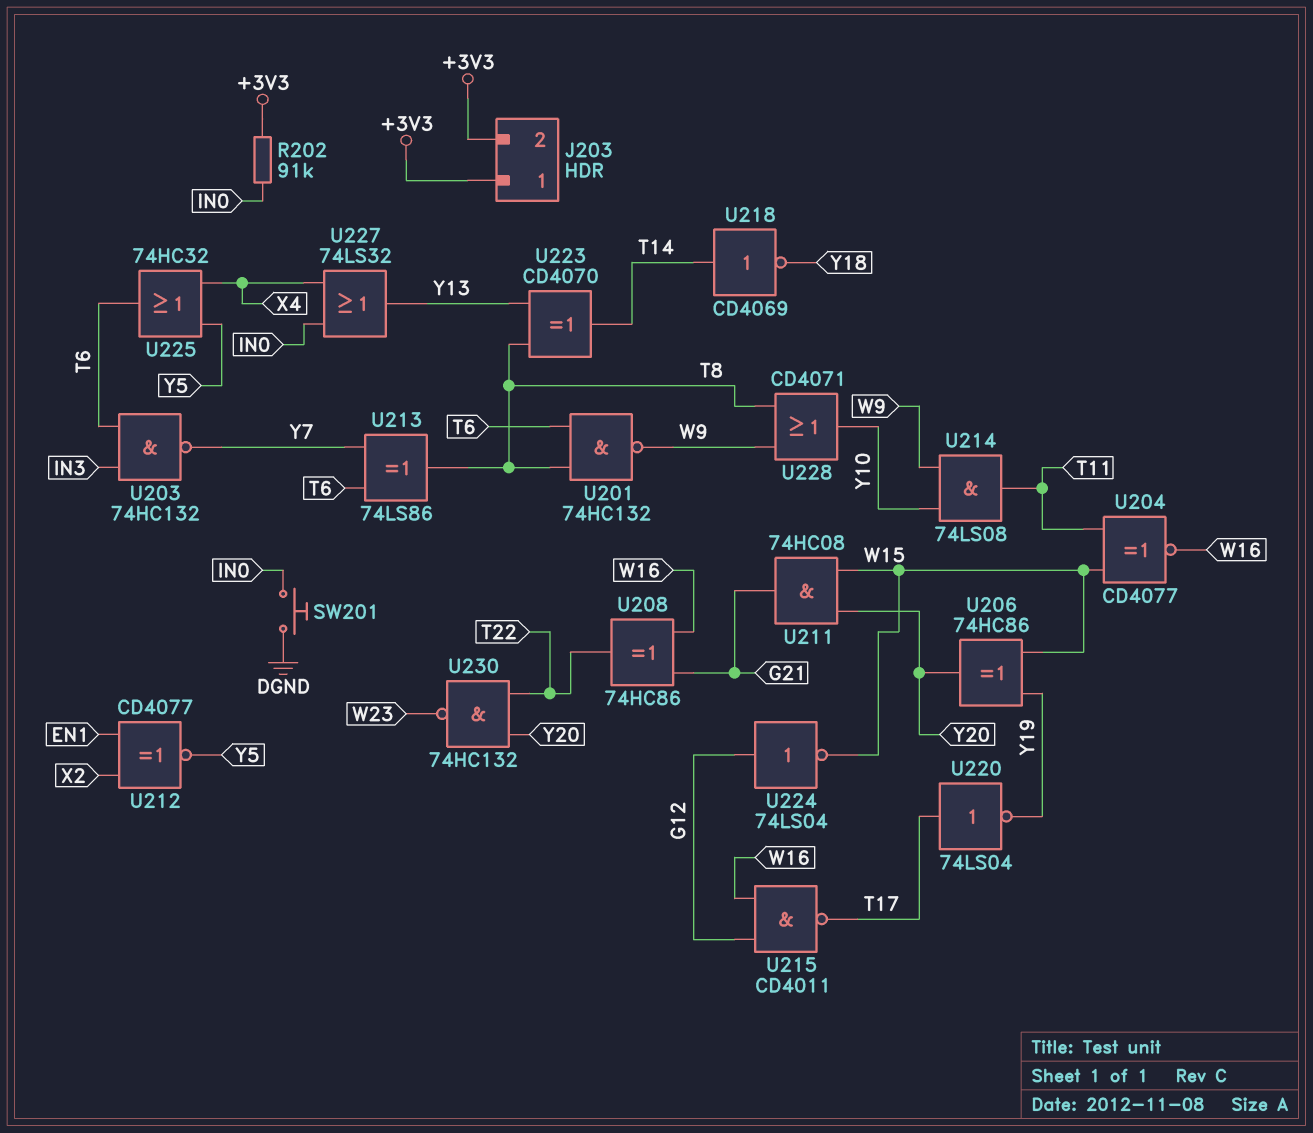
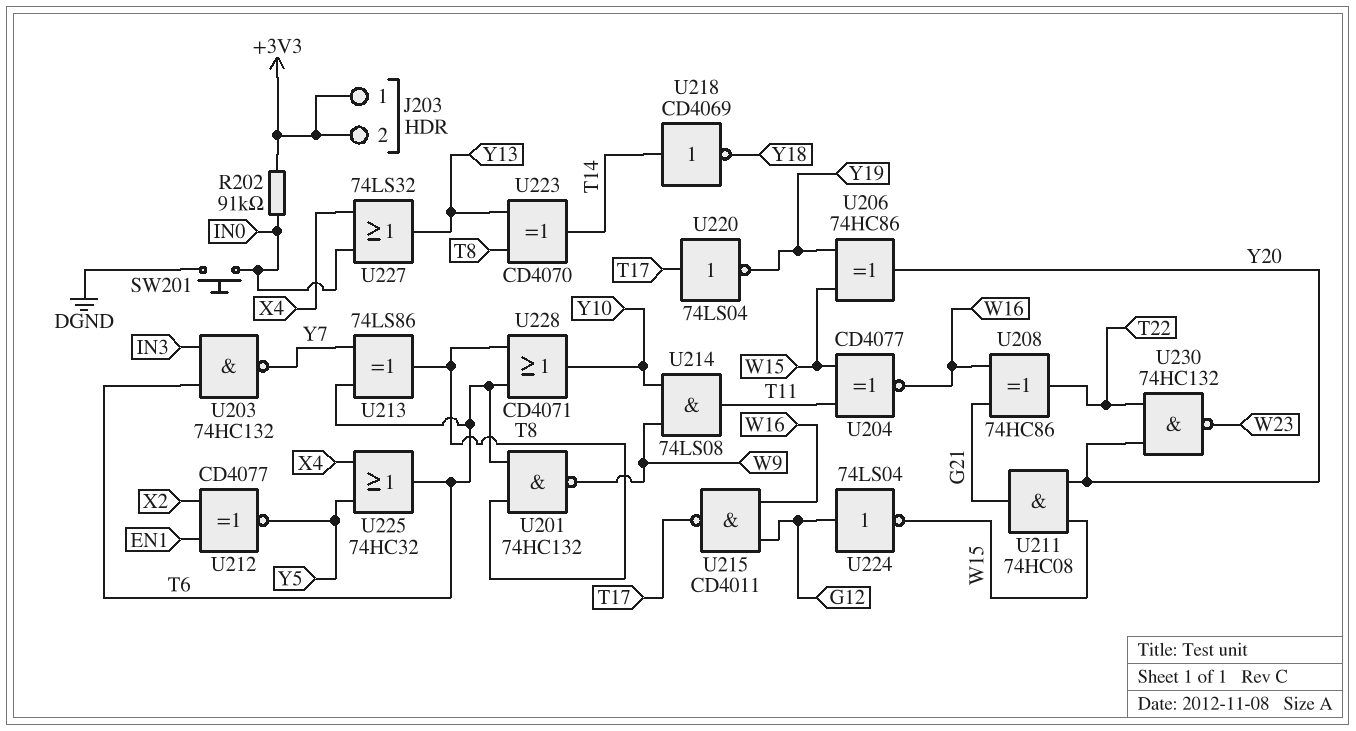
U228: OR CD4071 (in T8, in W9, out Y10) -> OR CD4071 (in T6, in T8, out Y10)

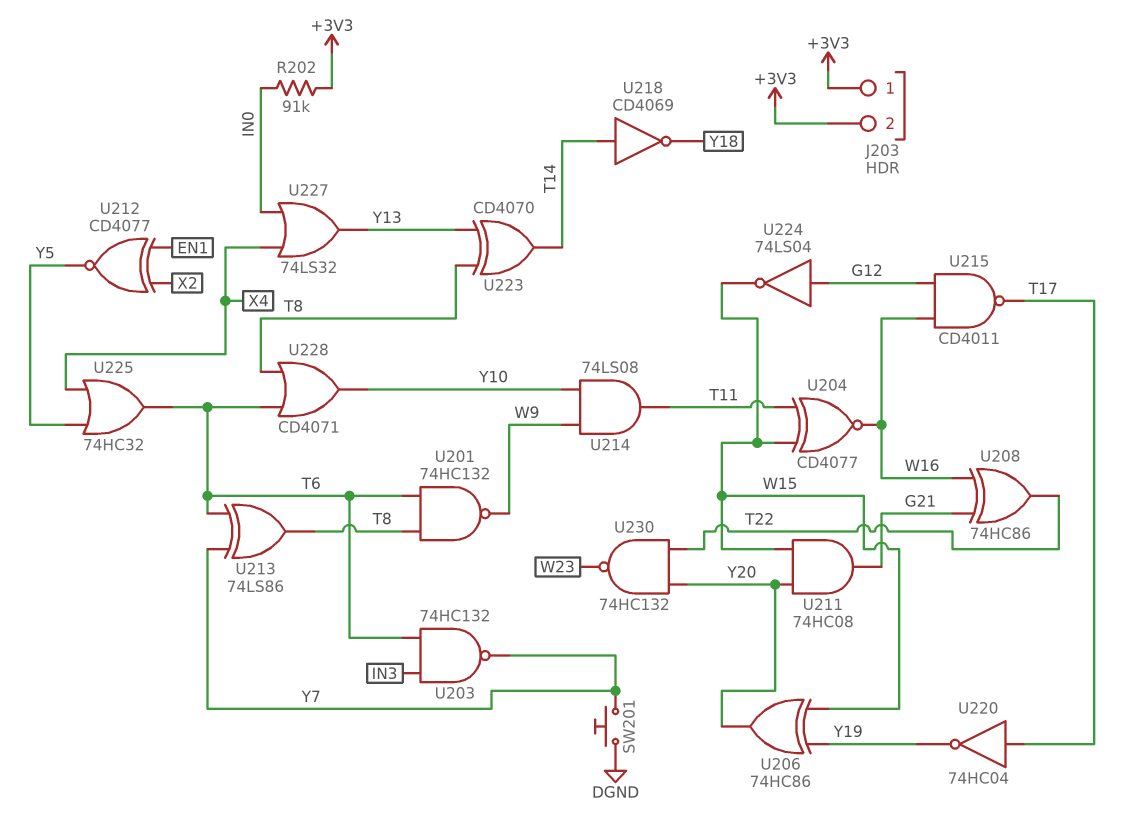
SW201: button (DGND, IN0) -> button (DGND, Y7)
U220: NOT 74LS04 (in T17, out Y19) -> NOT 74HC04 (in T17, out Y19)

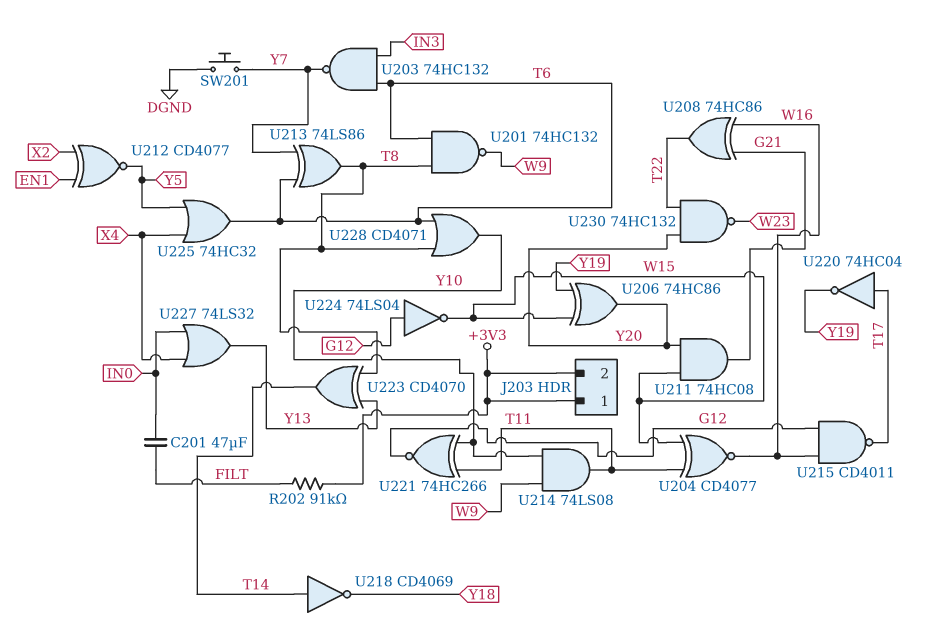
C201: none -> 47uF (FILT, IN0)
R202: 91k (+3V3, IN0) -> 91k (+3V3, FILT)
U221: none -> XNOR 74HC266 (in T11, in Y10, out G12)

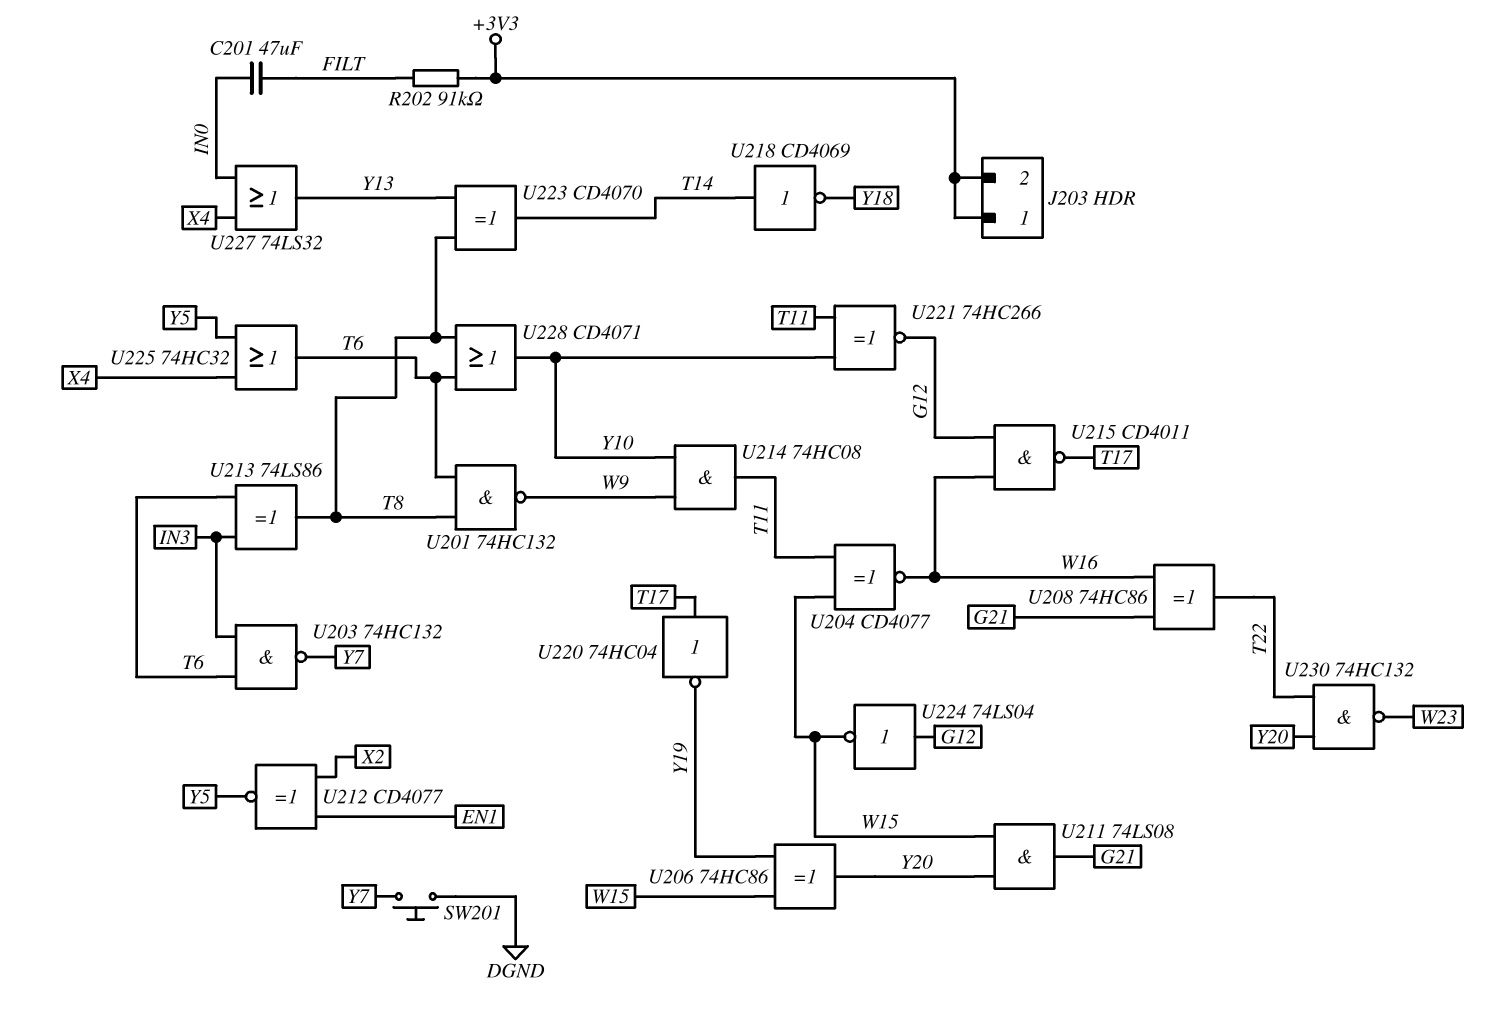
U211: AND 74HC08 (in W15, in Y20, out G21) -> AND 74LS08 (in W15, in Y20, out G21)
U213: XOR 74LS86 (in T6, in Y7, out T8) -> XOR 74LS86 (in IN3, in T6, out T8)
U214: AND 74LS08 (in W9, in Y10, out T11) -> AND 74HC08 (in W9, in Y10, out T11)

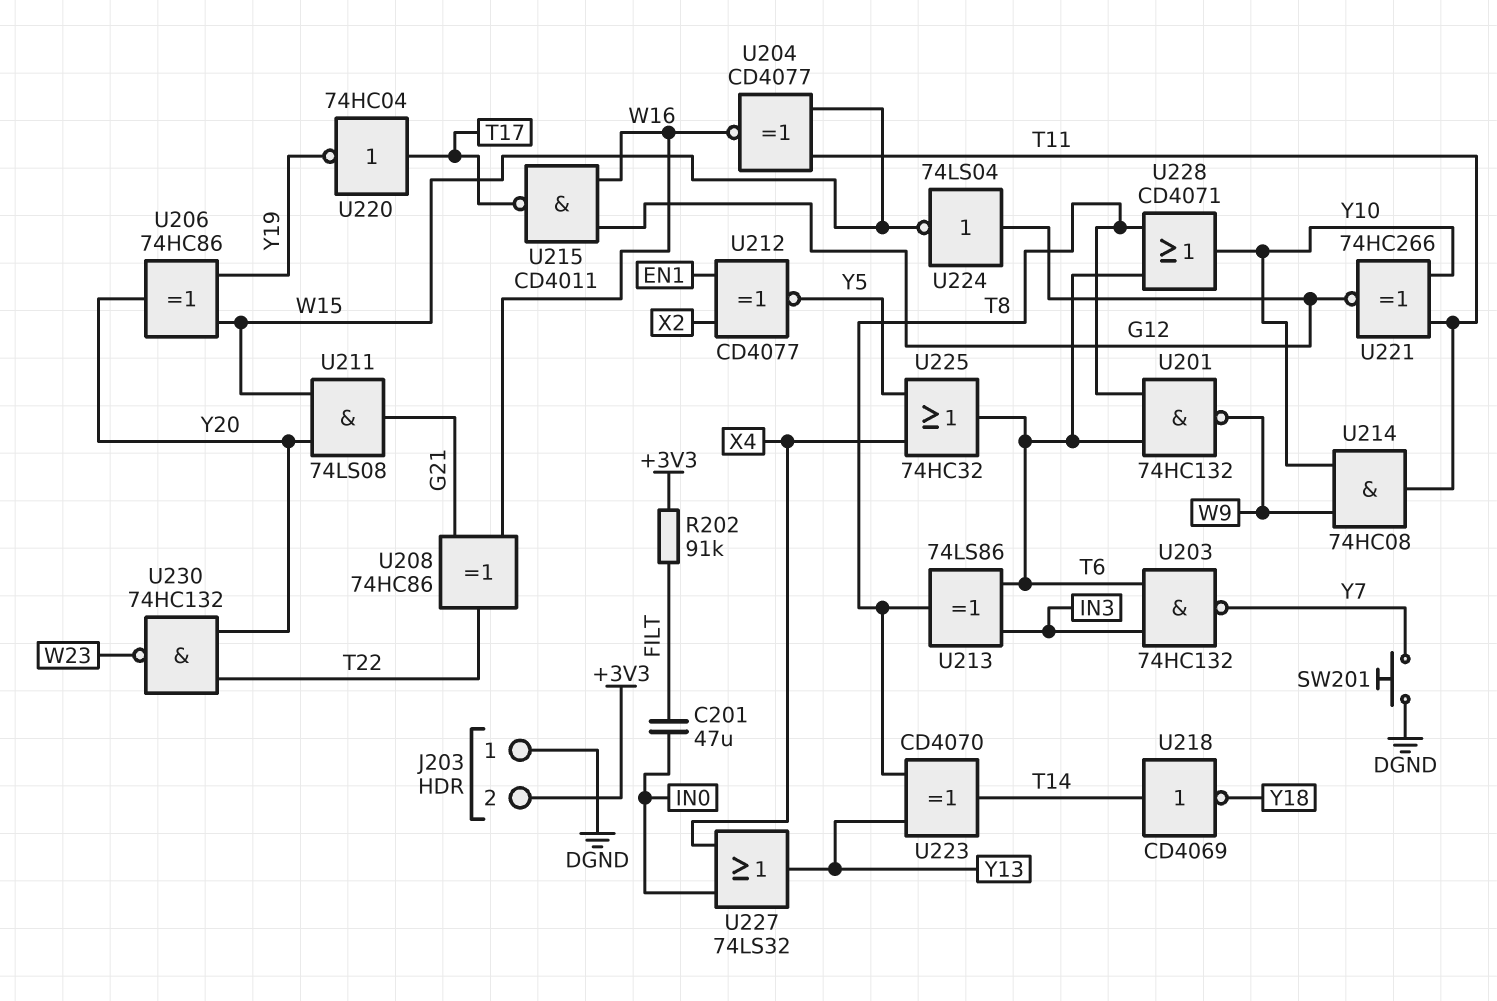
J203 pin 1: +3V3 -> DGND

